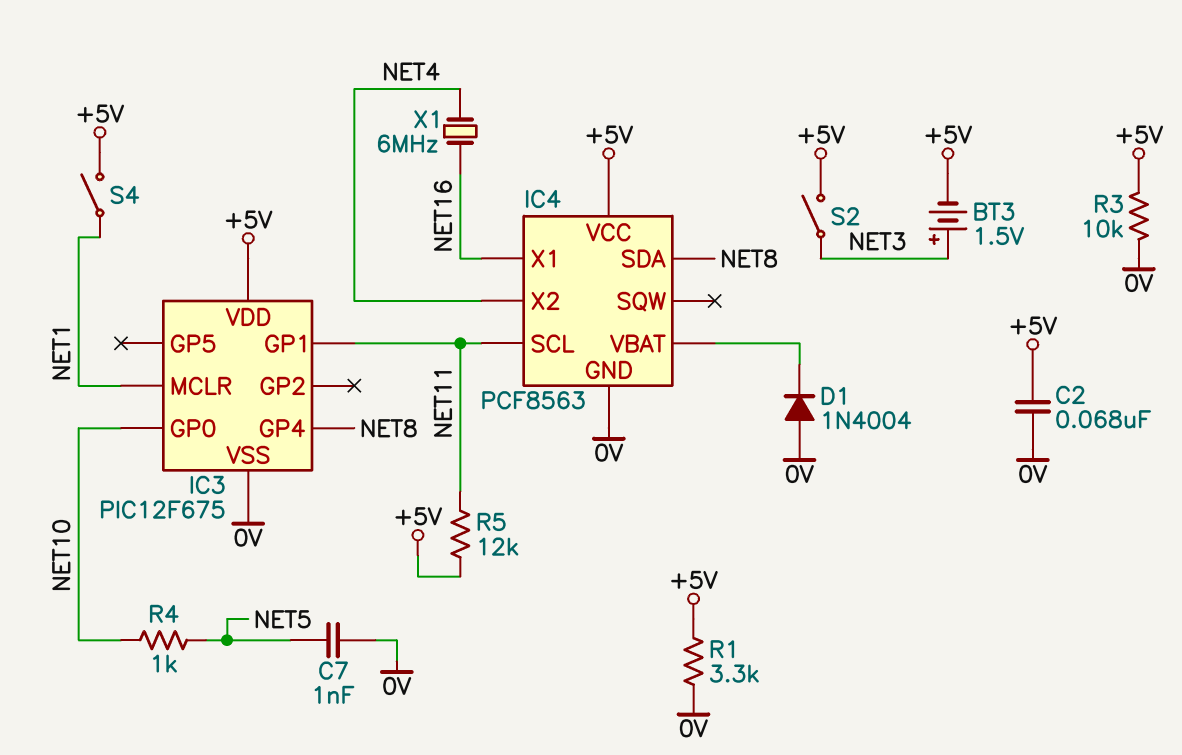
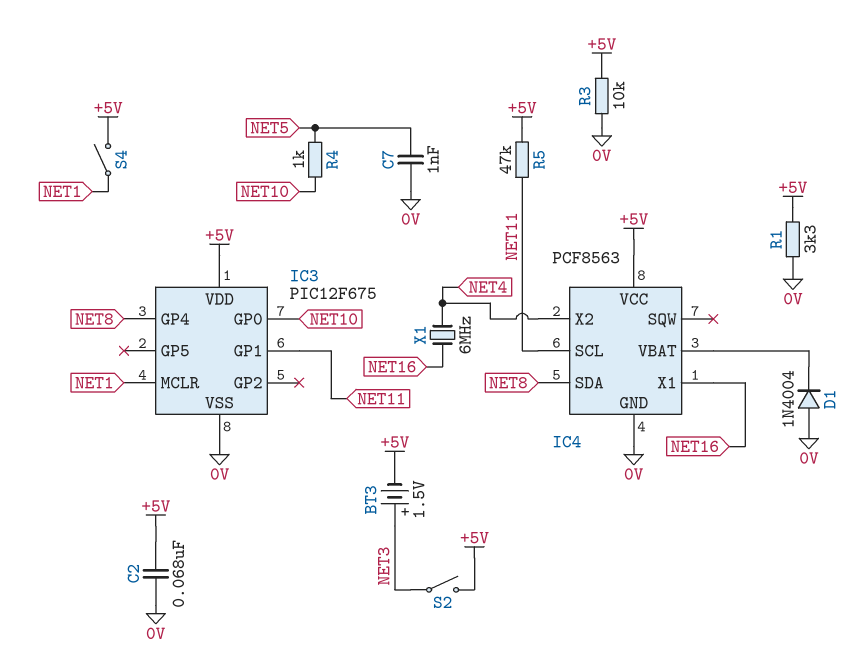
R5: 12k (+5V, NET11) -> 47k (+5V, NET11)

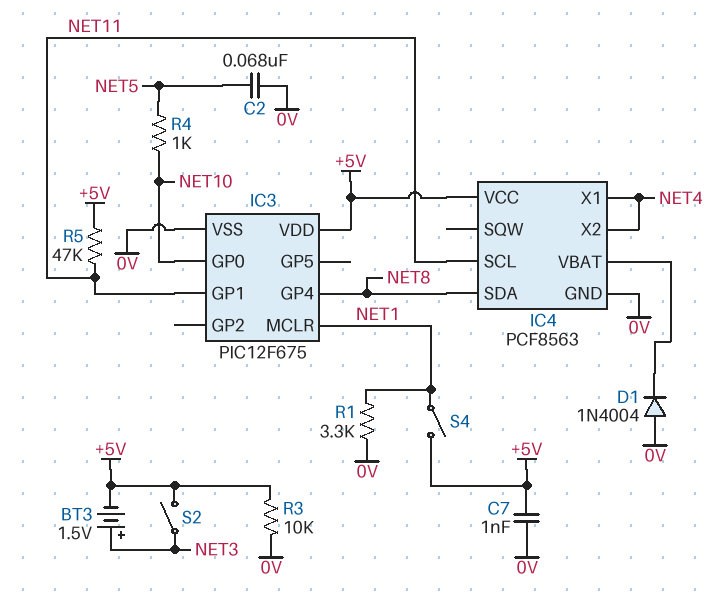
C2: 68nF (+5V, 0V) -> 68nF (0V, NET5)
C7: 1nF (0V, NET5) -> 1nF (+5V, 0V)
IC4 pin X1: NET16 -> NET4
R1: 3.3k (+5V, 0V) -> 3.3k (0V, NET1)
X1: 6MHz (NET4, NET16) -> none

